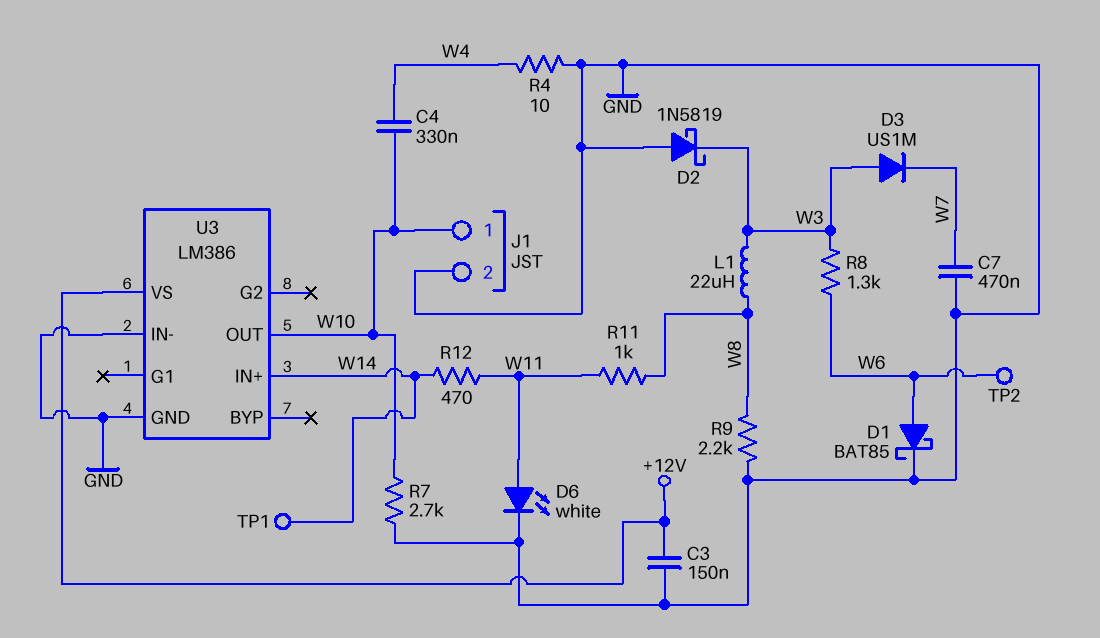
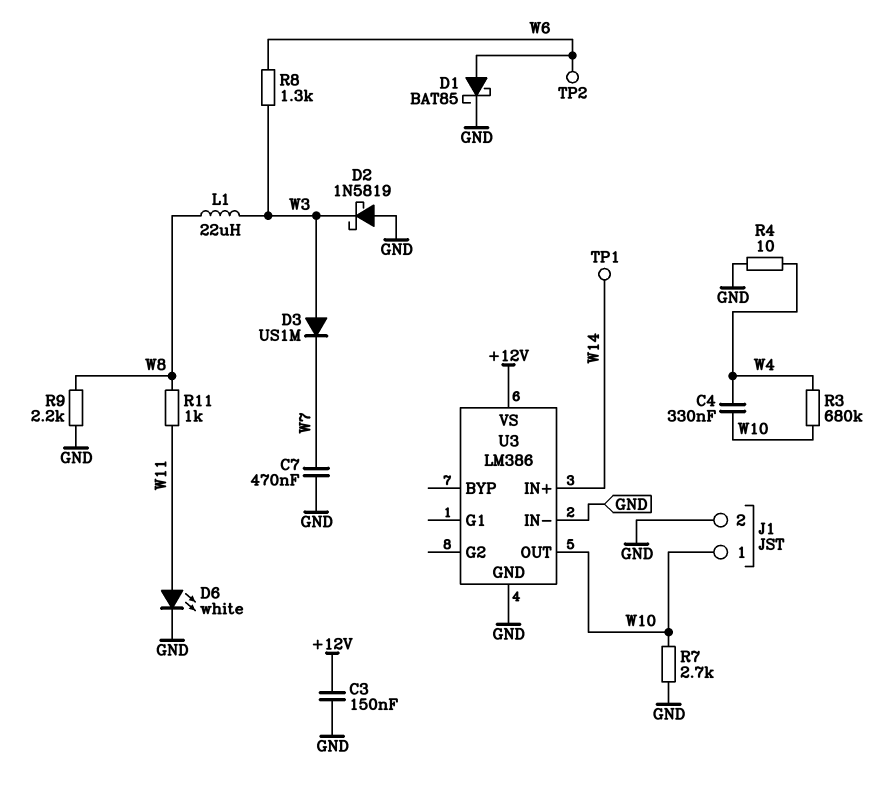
R3: none -> 680k (W4, W10)
R12: 470 (W11, W14) -> none

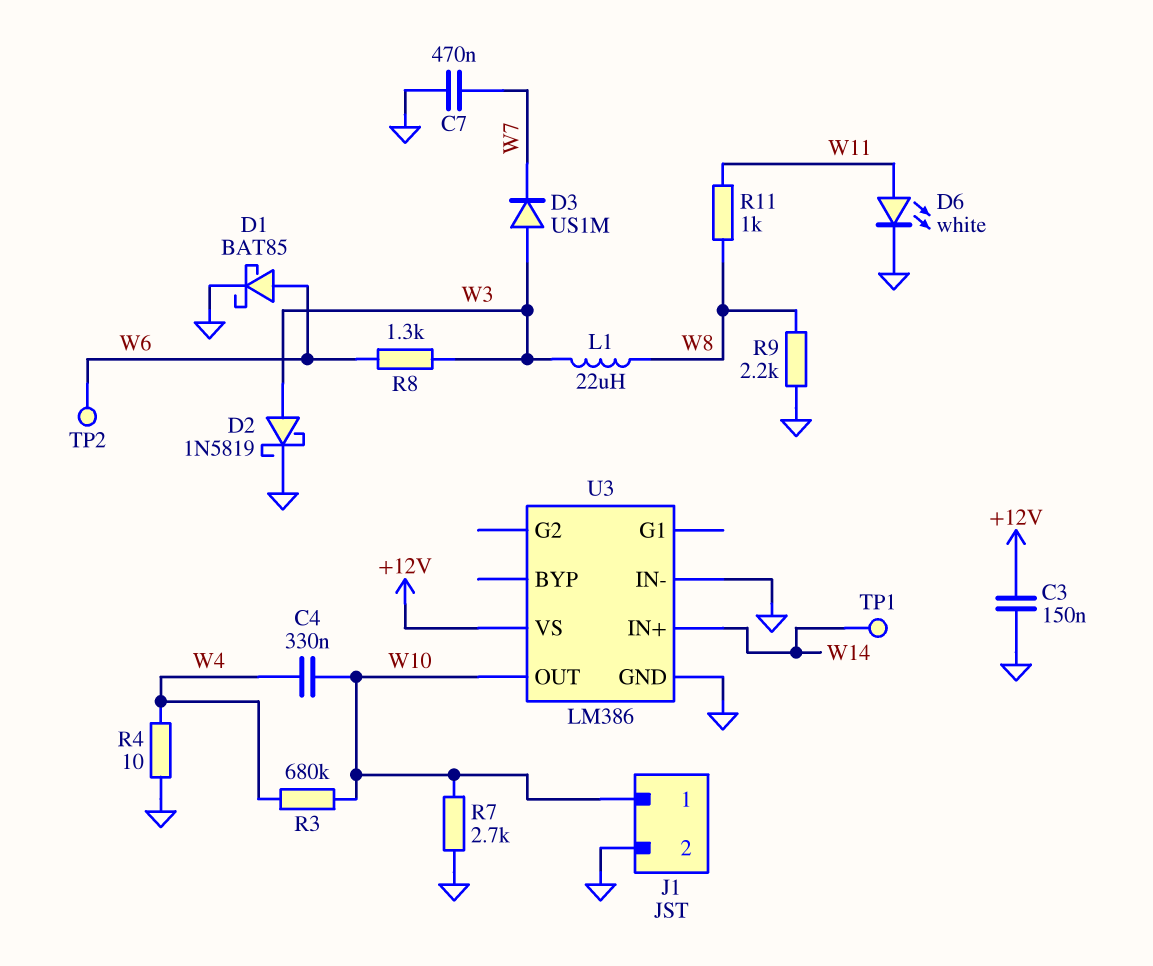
D2: schottky 1N5819 (A GND, K W3) -> schottky 1N5819 (A W3, K GND)

